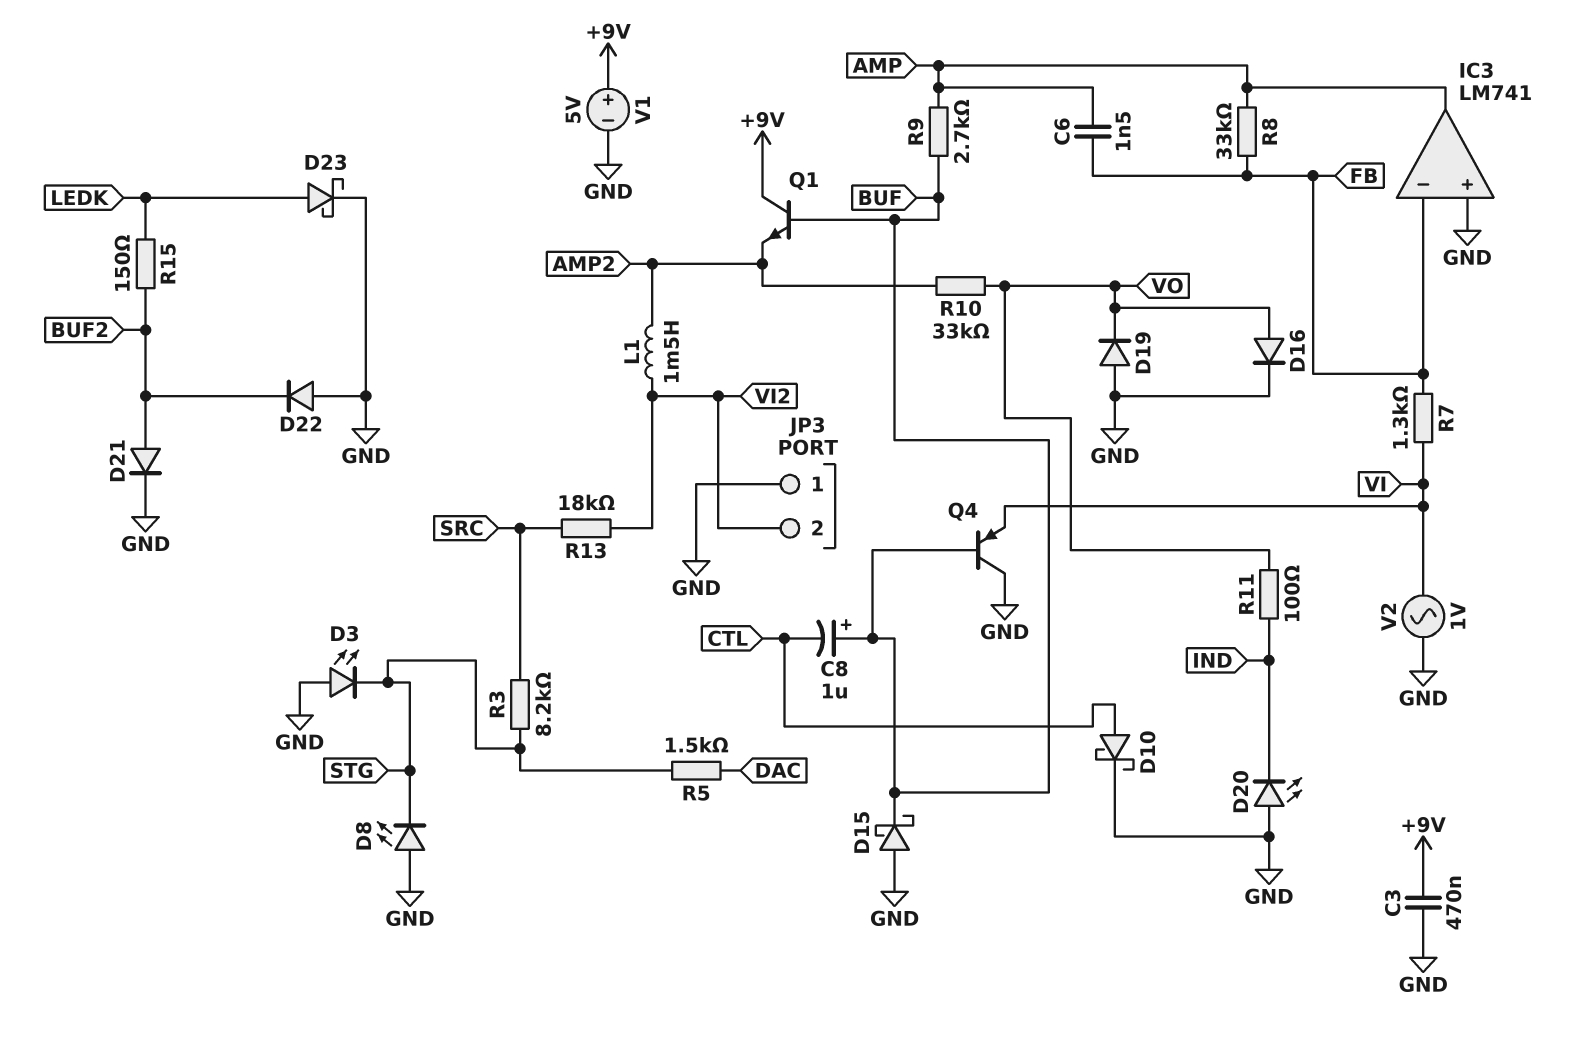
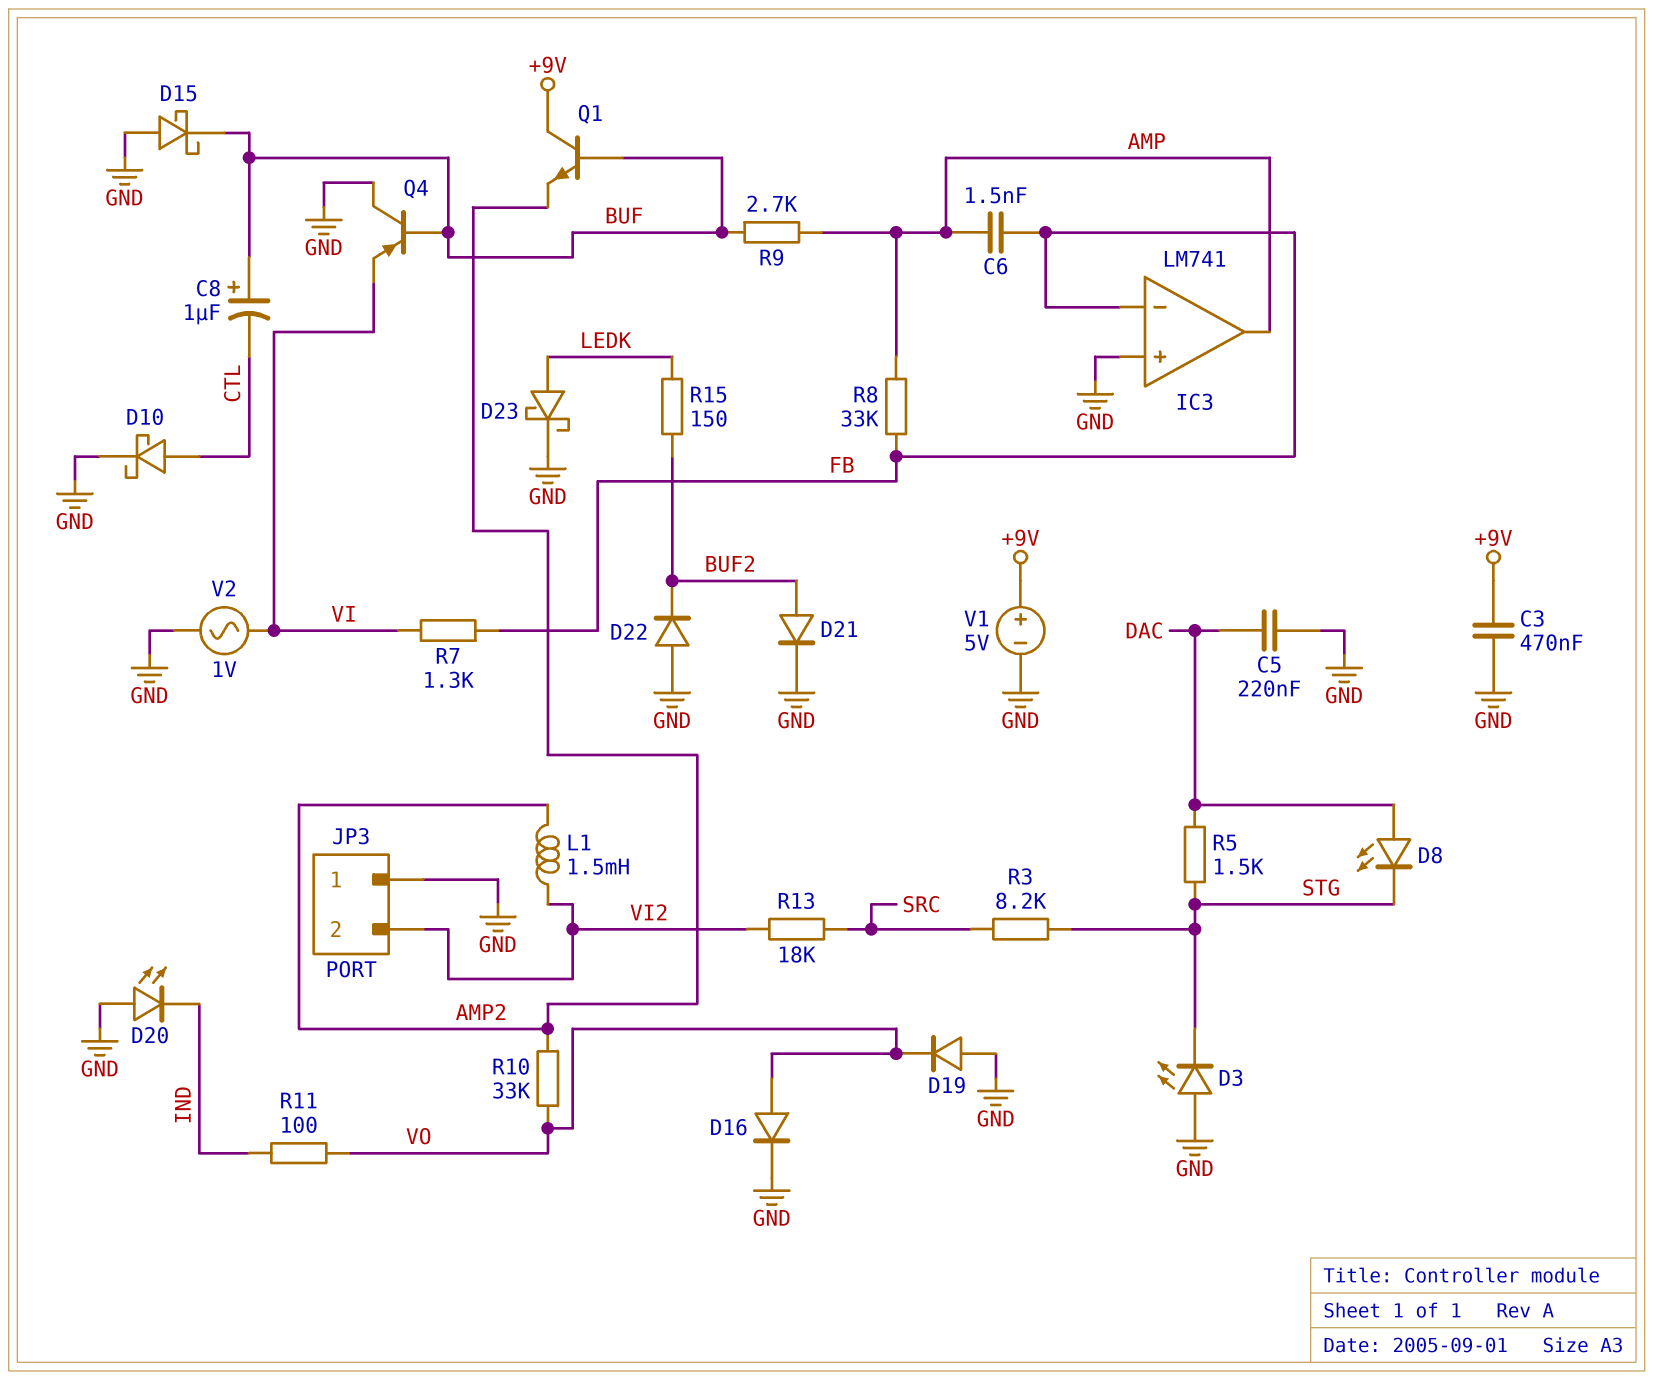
C5: none -> 220nF (DAC, GND)
D8: LED (A GND, K STG) -> LED (A DAC, K STG)

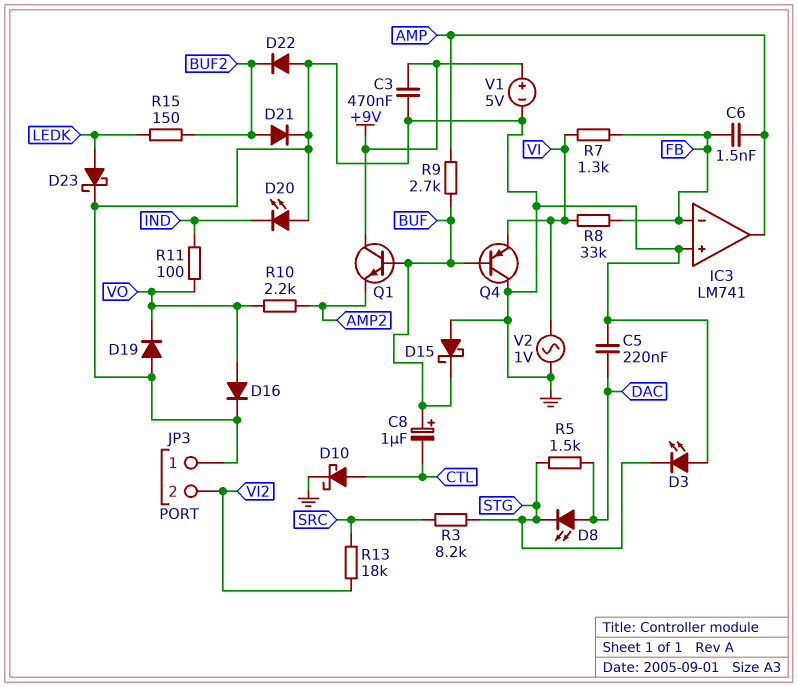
L1: 1.5mH (AMP2, VI2) -> none
R8: 33k (AMP, FB) -> 33k (FB, VI)
R10: 33k (AMP2, VO) -> 2.2k (AMP2, VO)

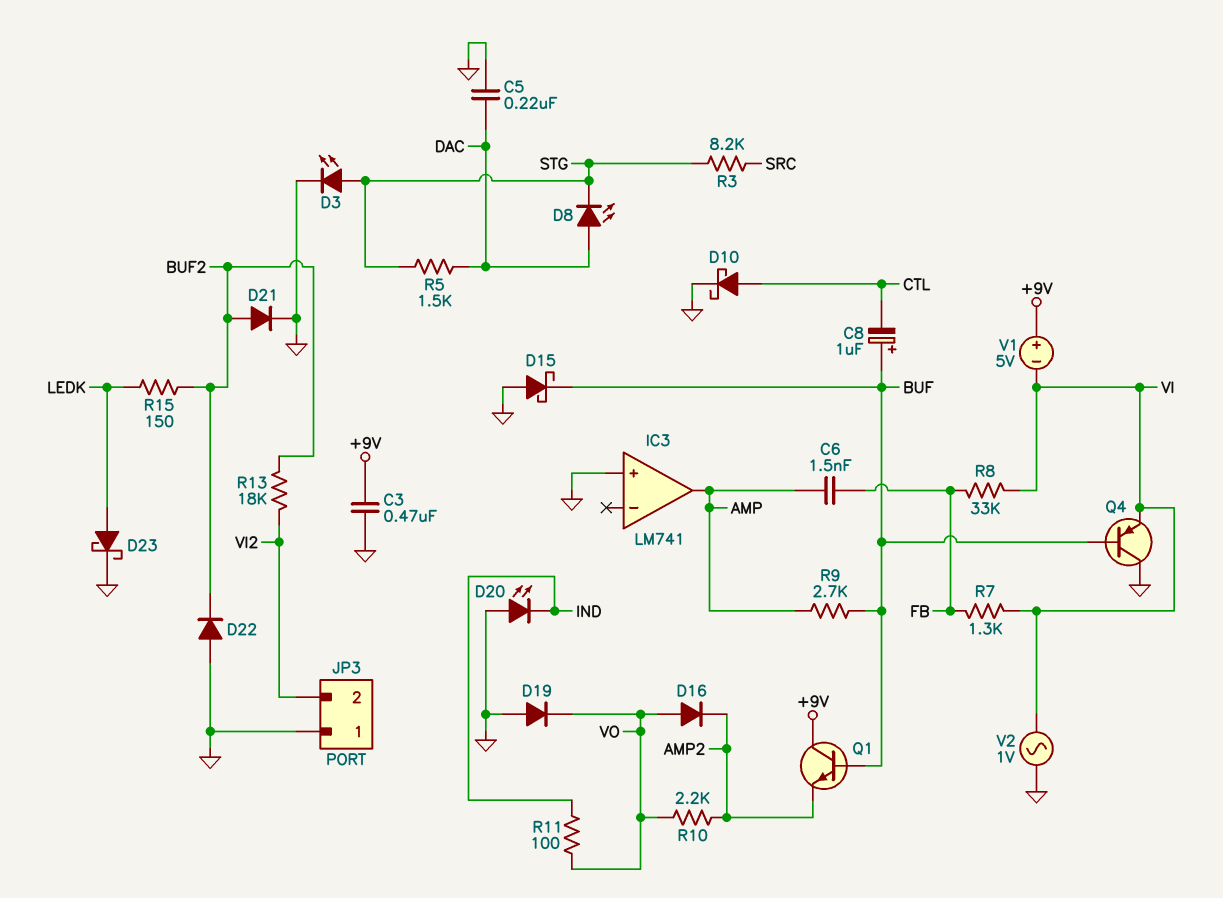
D3: LED (A GND, K STG) -> LED (A STG, K GND)
D16: diode (A VO, K GND) -> diode (A VO, K AMP2)
IC3 pin in-: FB -> none
R13: 18k (SRC, VI2) -> 18k (BUF2, VI2)
V1: 5V (plus +9V, minus GND) -> 5V (plus +9V, minus VI)

